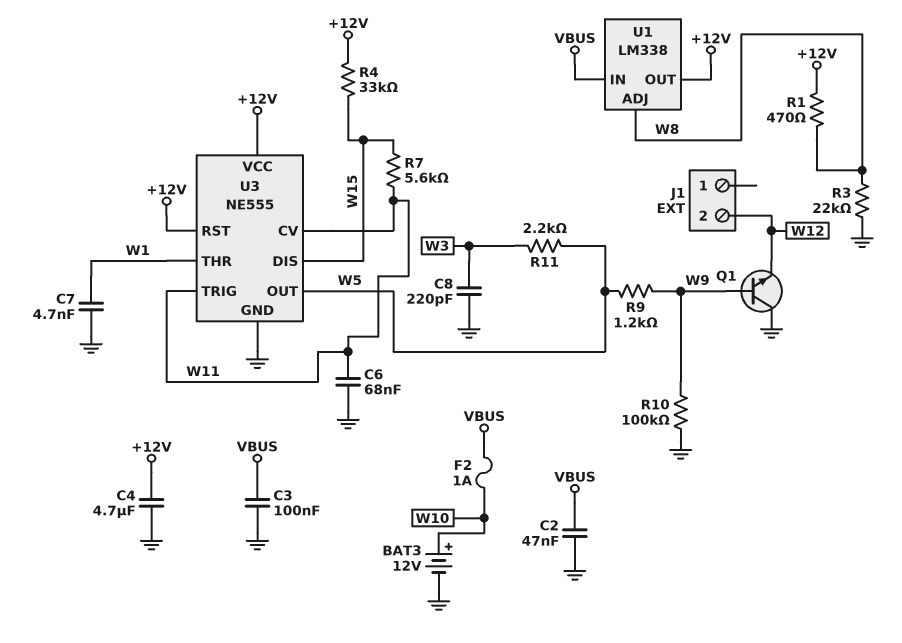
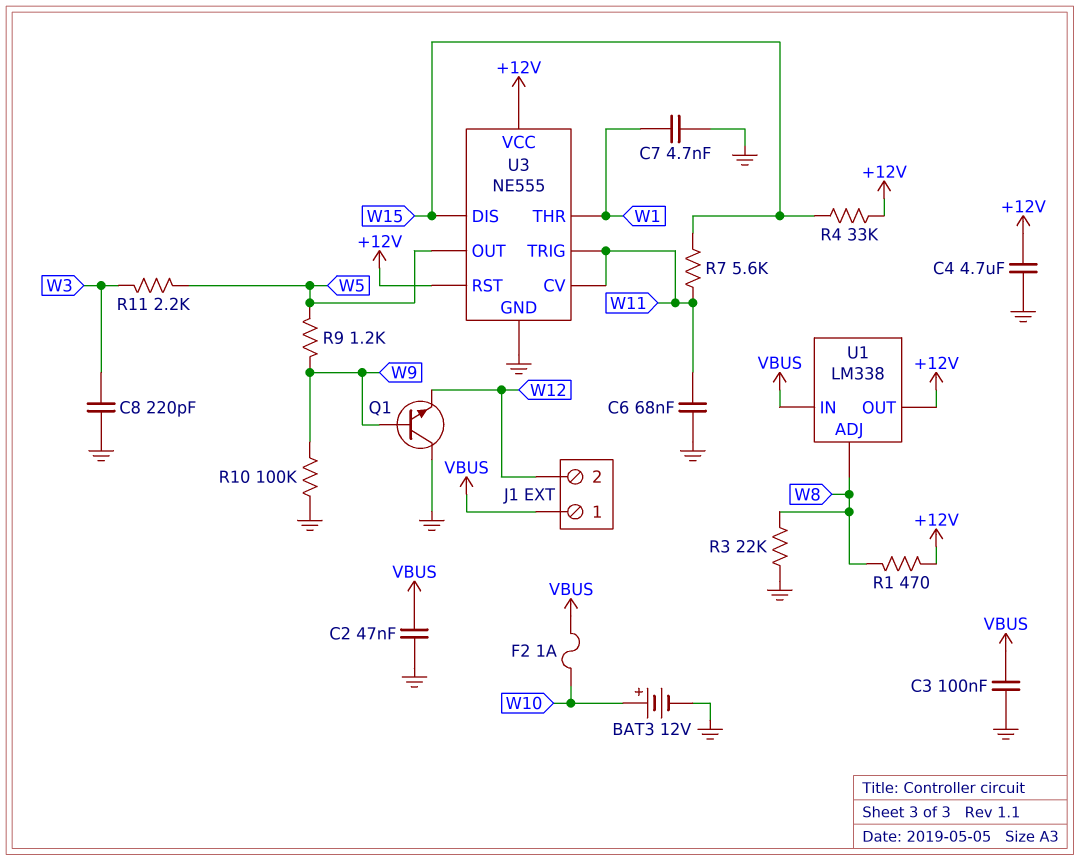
J1 pin 1: none -> VBUS

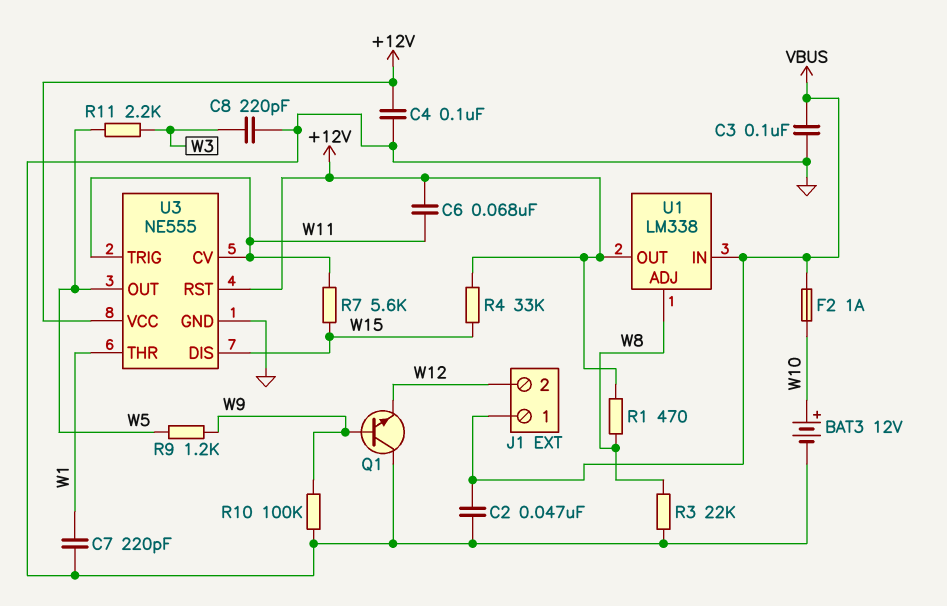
C4: 4.7uF (+12V, GND) -> 100nF (+12V, GND)
C6: 68nF (GND, W11) -> 68nF (+12V, W11)
C7: 4.7nF (GND, W1) -> 220pF (GND, W1)

